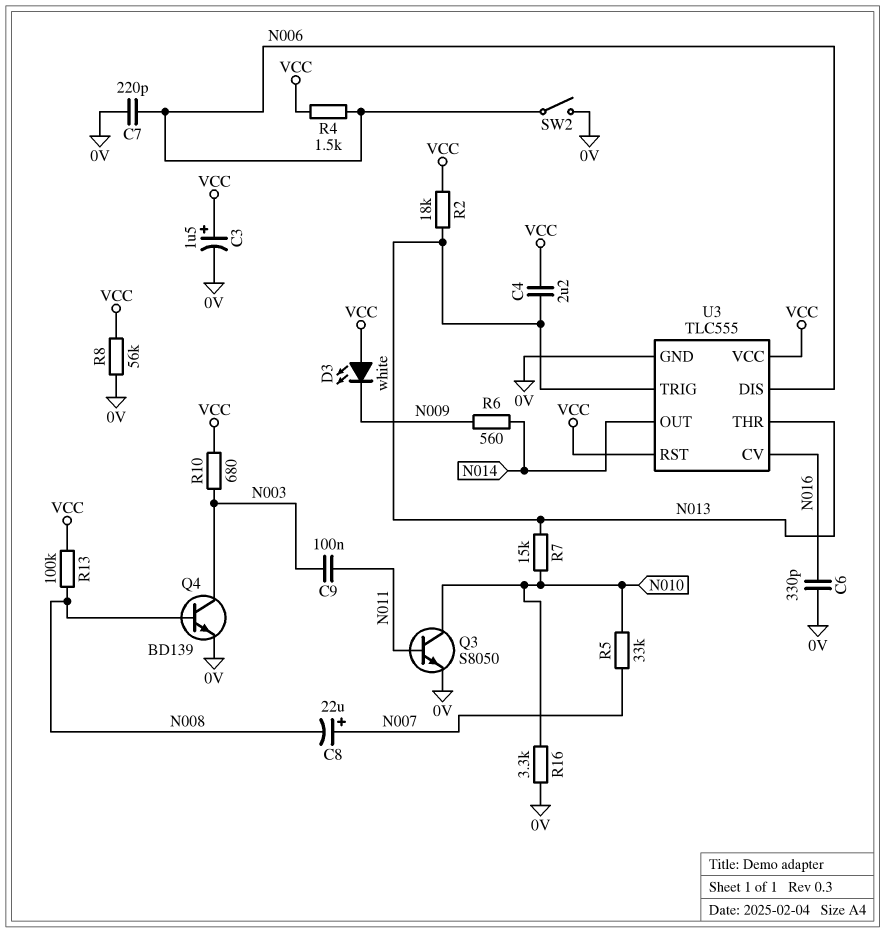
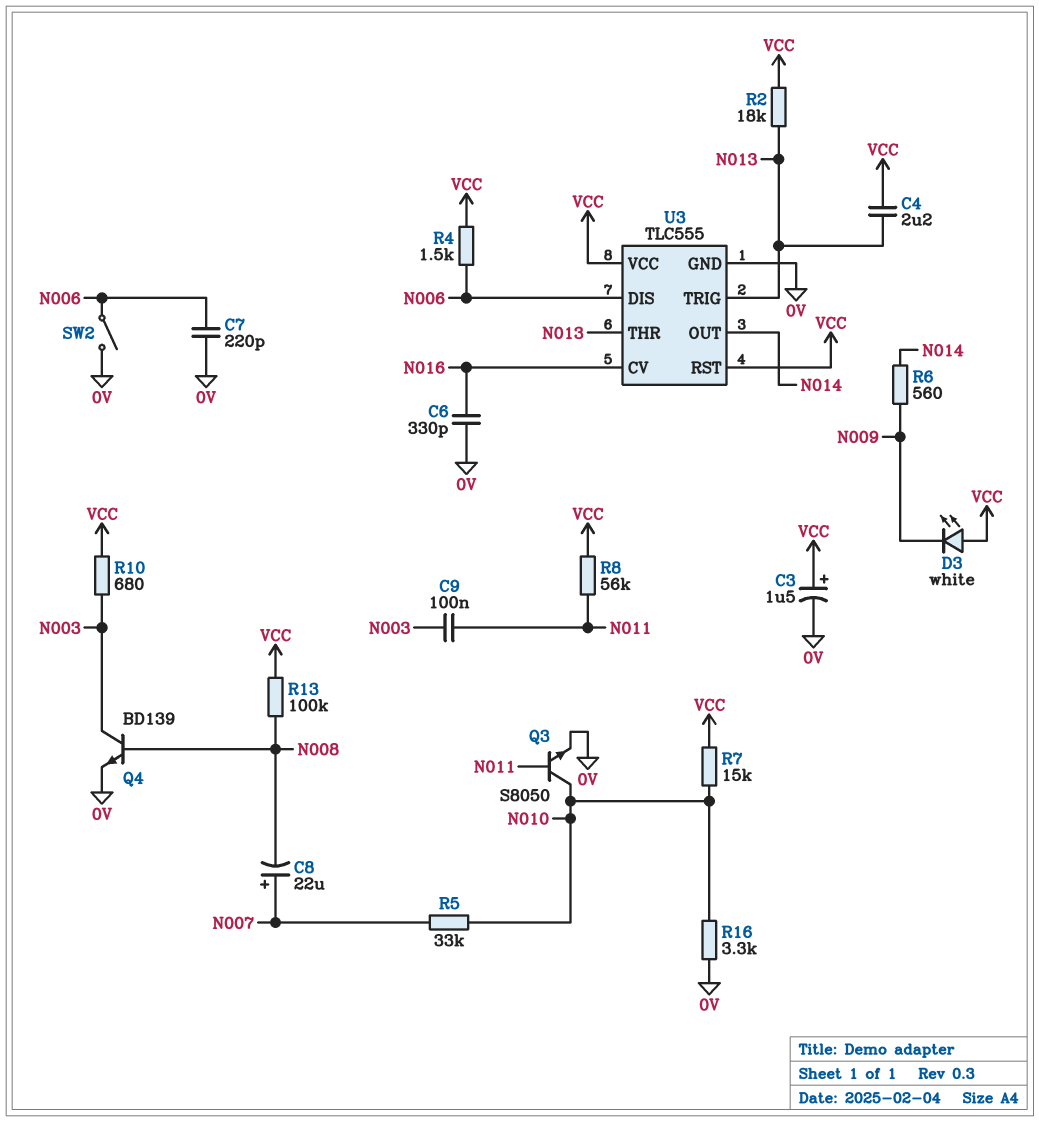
R7: 15k (N010, N013) -> 15k (N010, VCC)
R8: 56k (0V, VCC) -> 56k (N011, VCC)

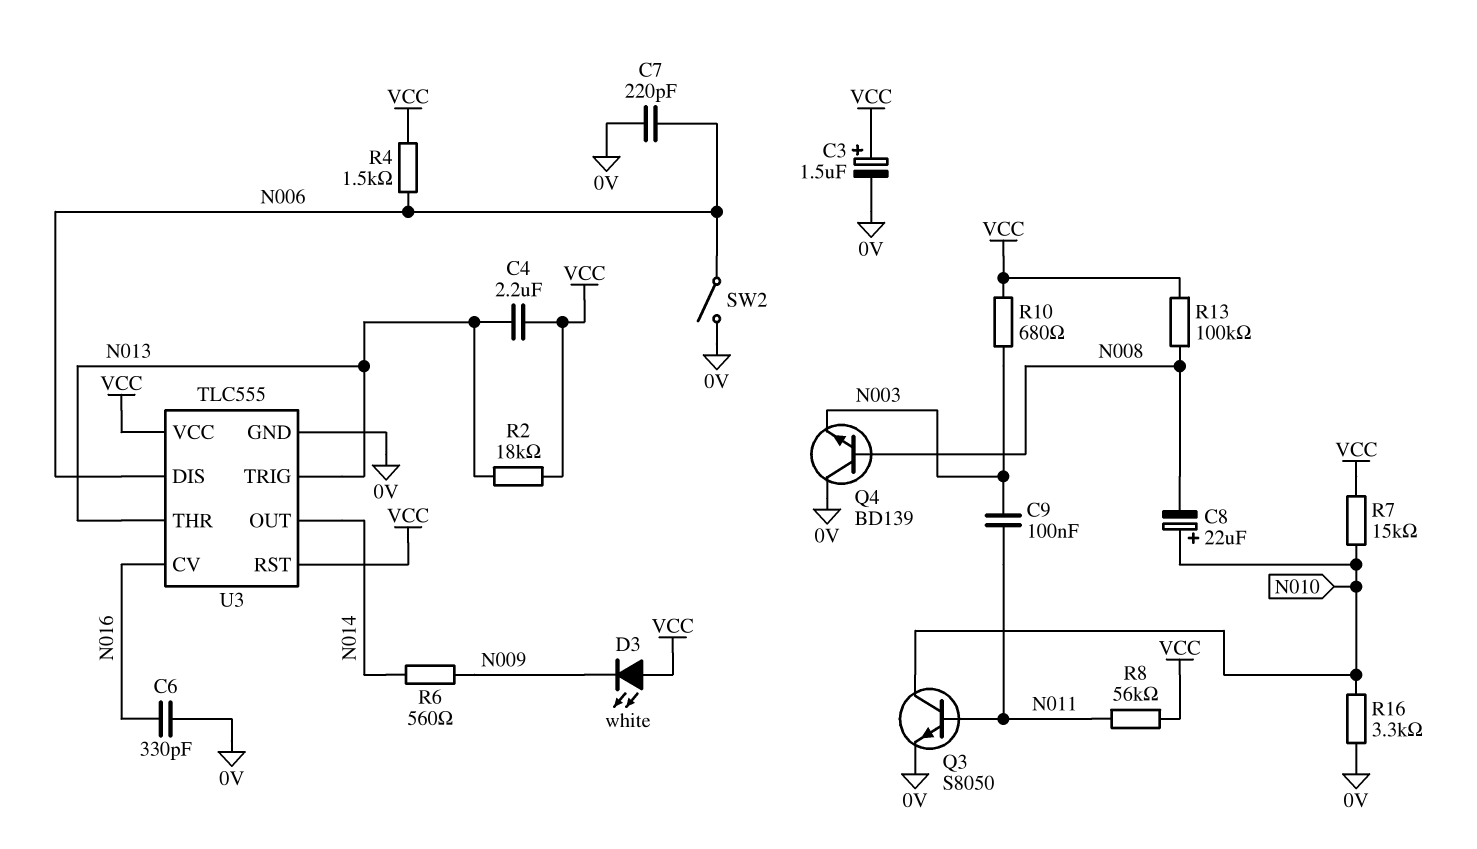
C8: 22uF (plus N007, minus N008) -> 22uF (plus N010, minus N008)
Q4: NPN BD139 (B N008, C N003, E 0V) -> NPN BD139 (B N008, C 0V, E N003)
R5: 33k (N007, N010) -> none

